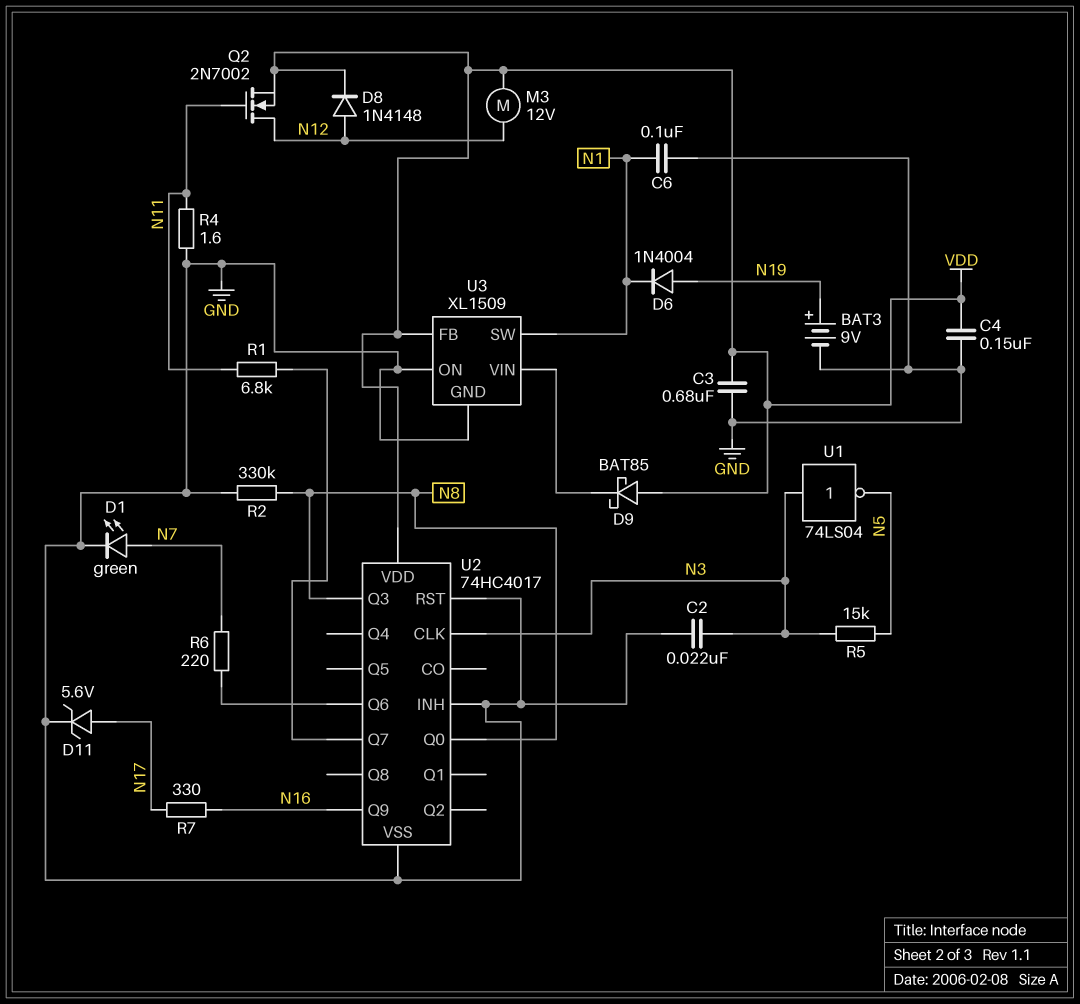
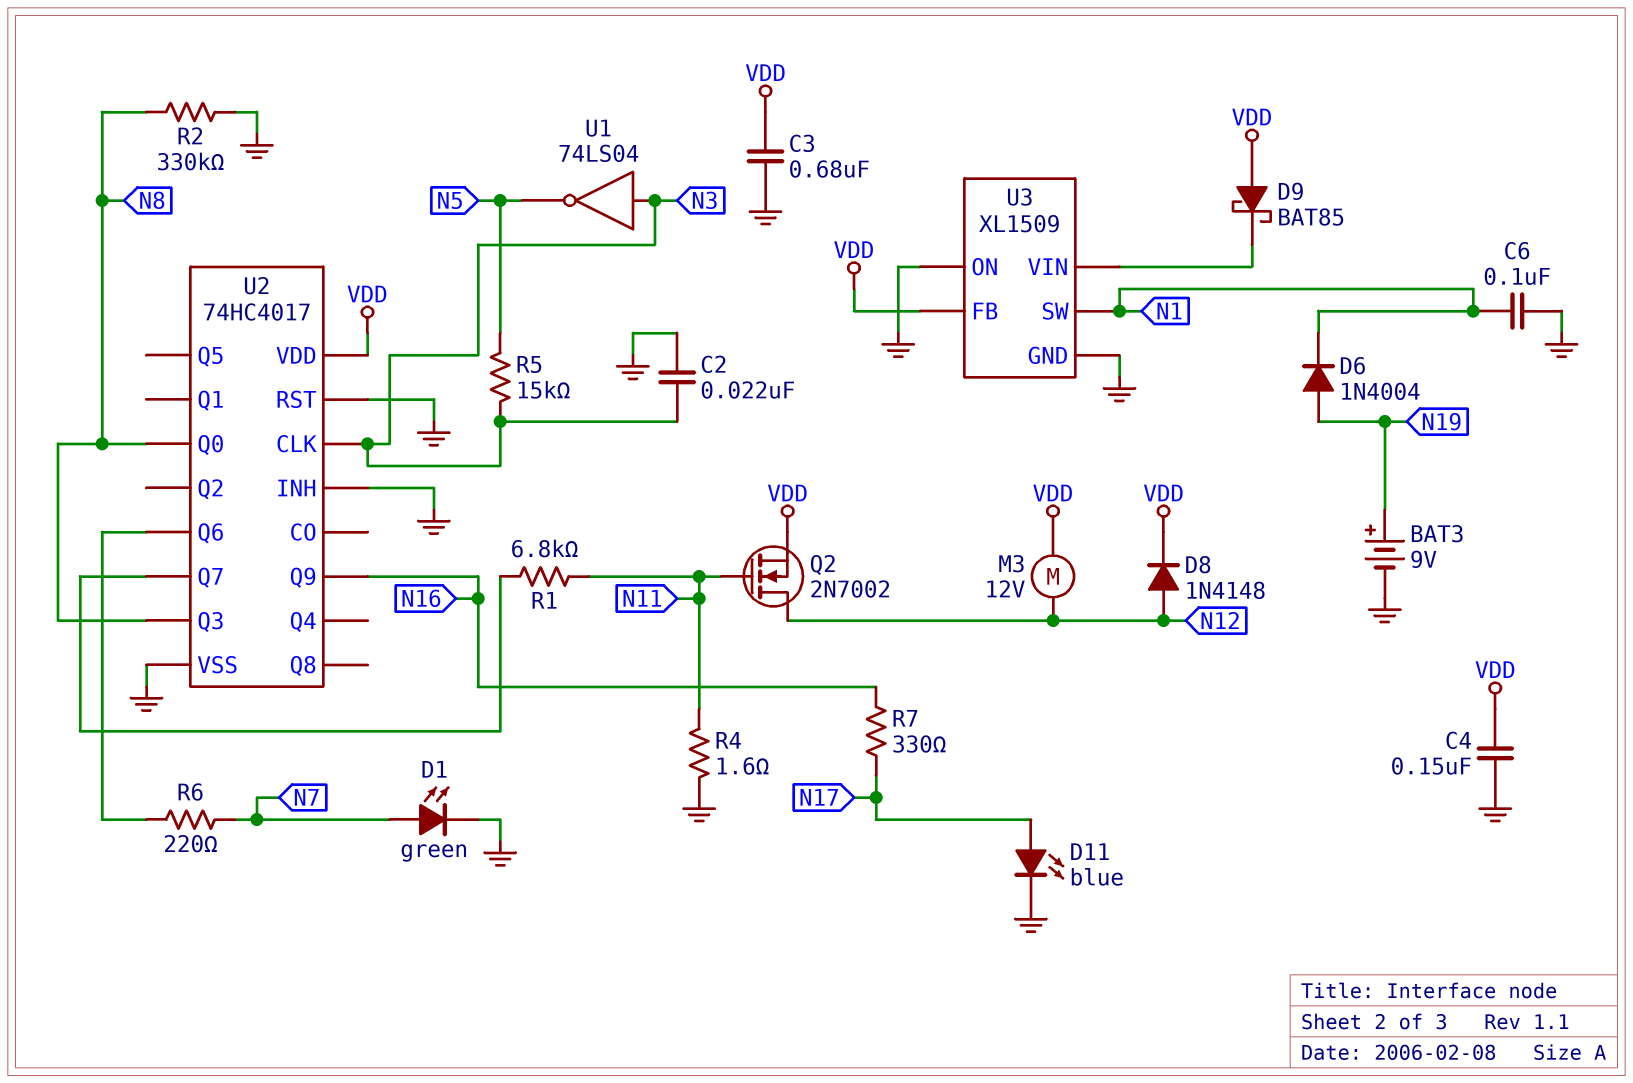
D11: zener 5.6V (A N17, K GND) -> LED blue (A N17, K GND)

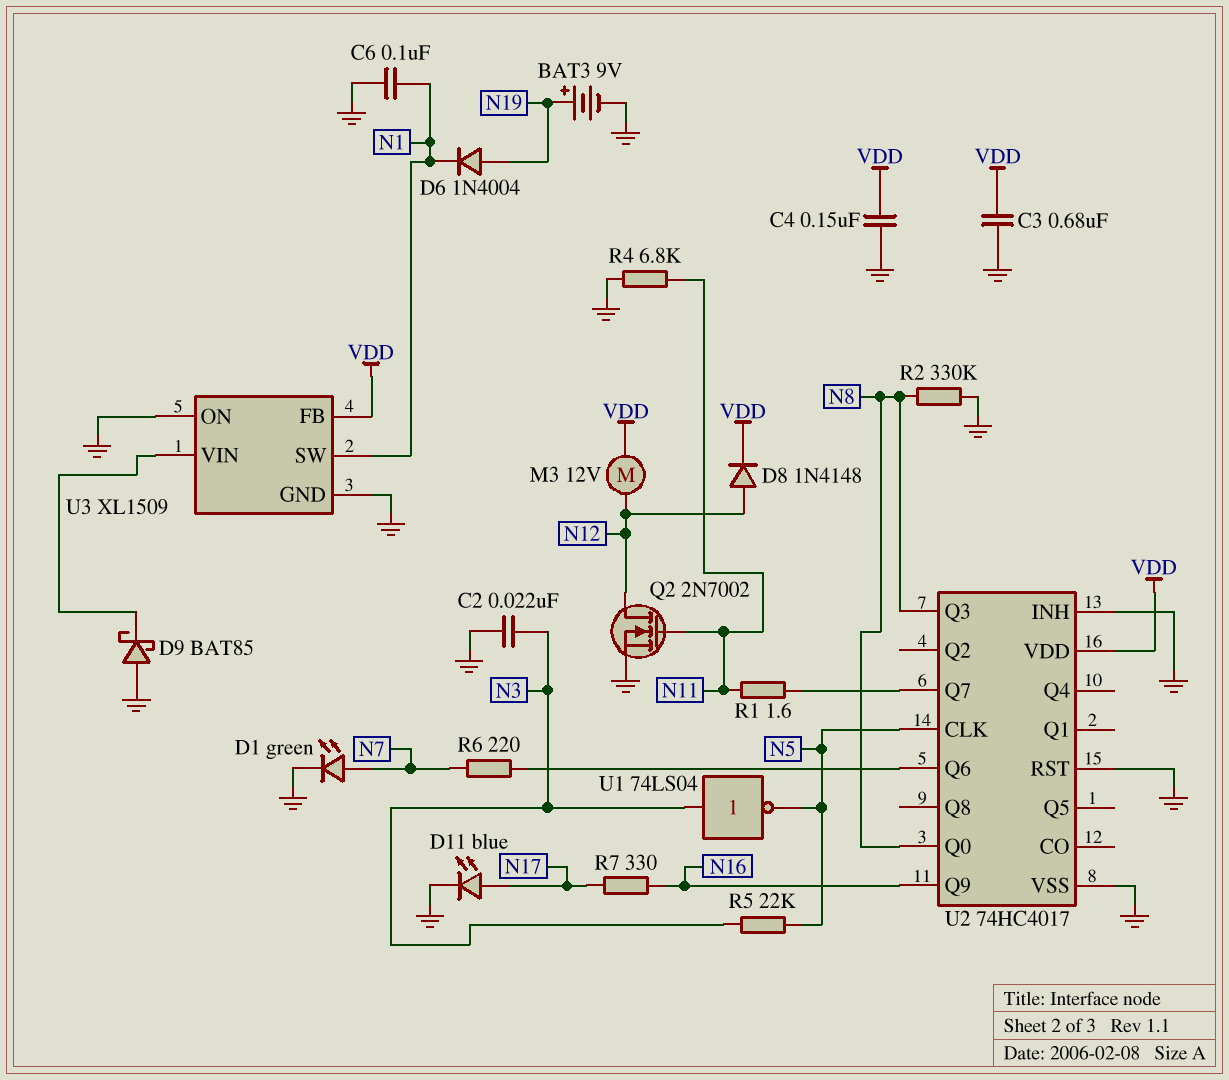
D9: schottky BAT85 (A VDD, K U3/VIN) -> schottky BAT85 (A GND, K U3/VIN)
Q2: NMOS 2N7002 (G N11, D N12, S VDD) -> NMOS 2N7002 (G N11, D N12, S GND)
R1: 6.8k (N11, U2/Q7) -> 1.6 (N11, U2/Q7)
R4: 1.6 (GND, N11) -> 6.8k (GND, N11)
R5: 15k (N3, N5) -> 22k (N3, N5)
U2 pin CLK: N3 -> N5

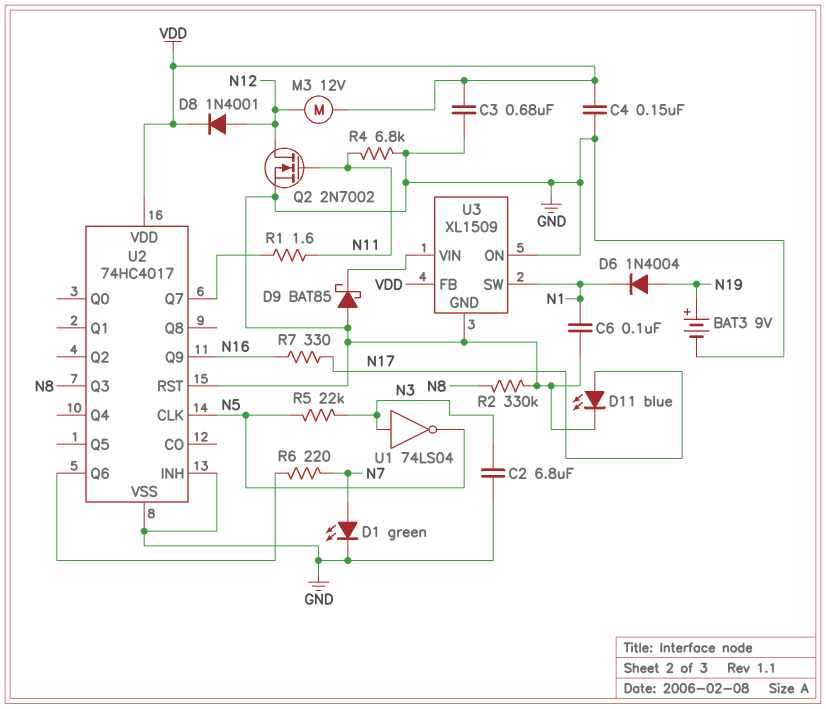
C2: 22nF (GND, N3) -> 6.8uF (GND, N3)
D8: diode 1N4148 (A N12, K VDD) -> diode 1N4001 (A N12, K VDD)
U2 pin Q0: N8 -> none

